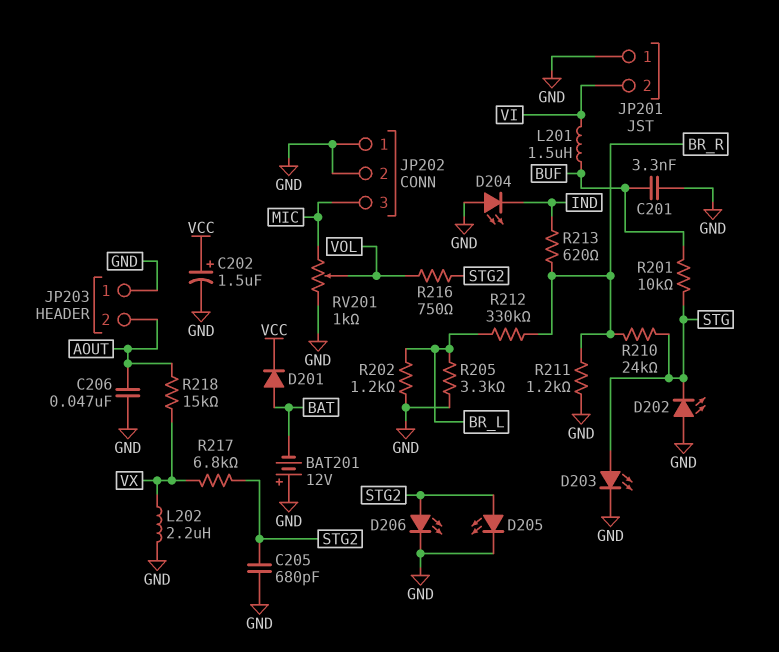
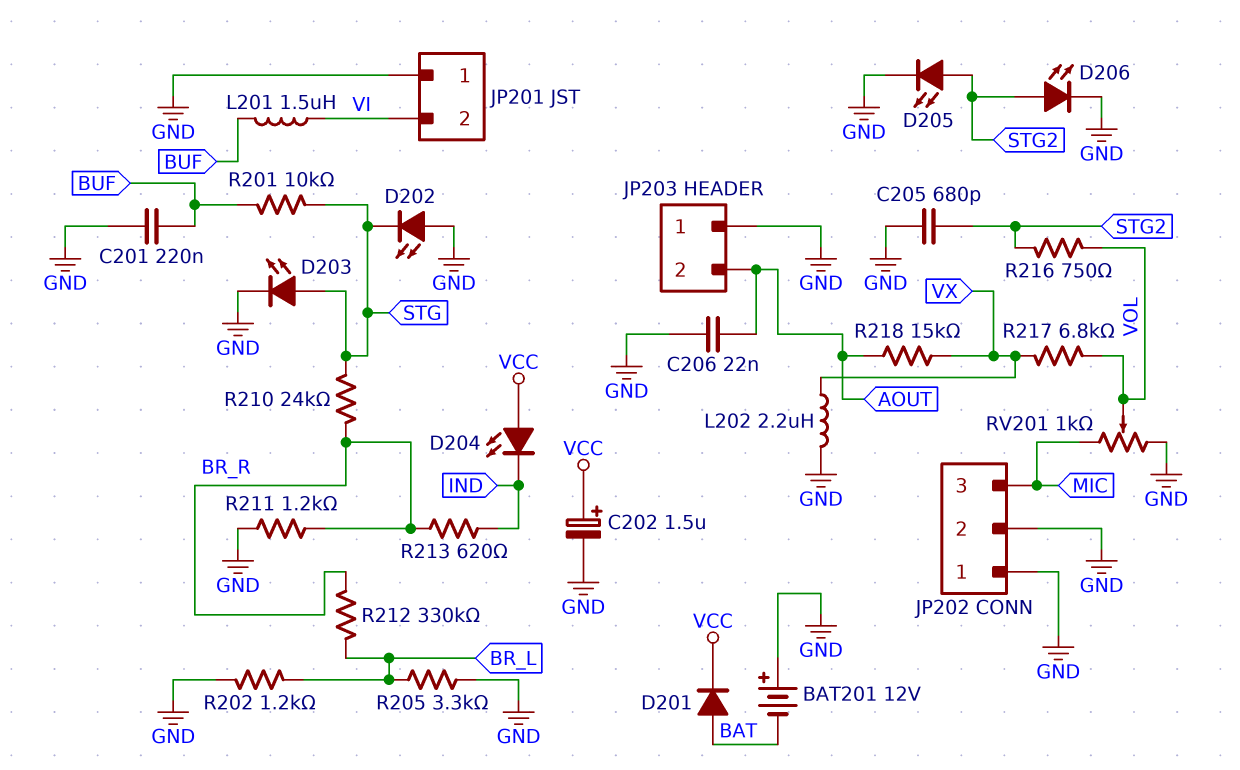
C201: 3.3nF (BUF, GND) -> 220nF (BUF, GND)
C206: 47nF (AOUT, GND) -> 22nF (AOUT, GND)
D204: LED (A GND, K IND) -> LED (A VCC, K IND)
R217: 6.8k (STG2, VX) -> 6.8k (VOL, VX)

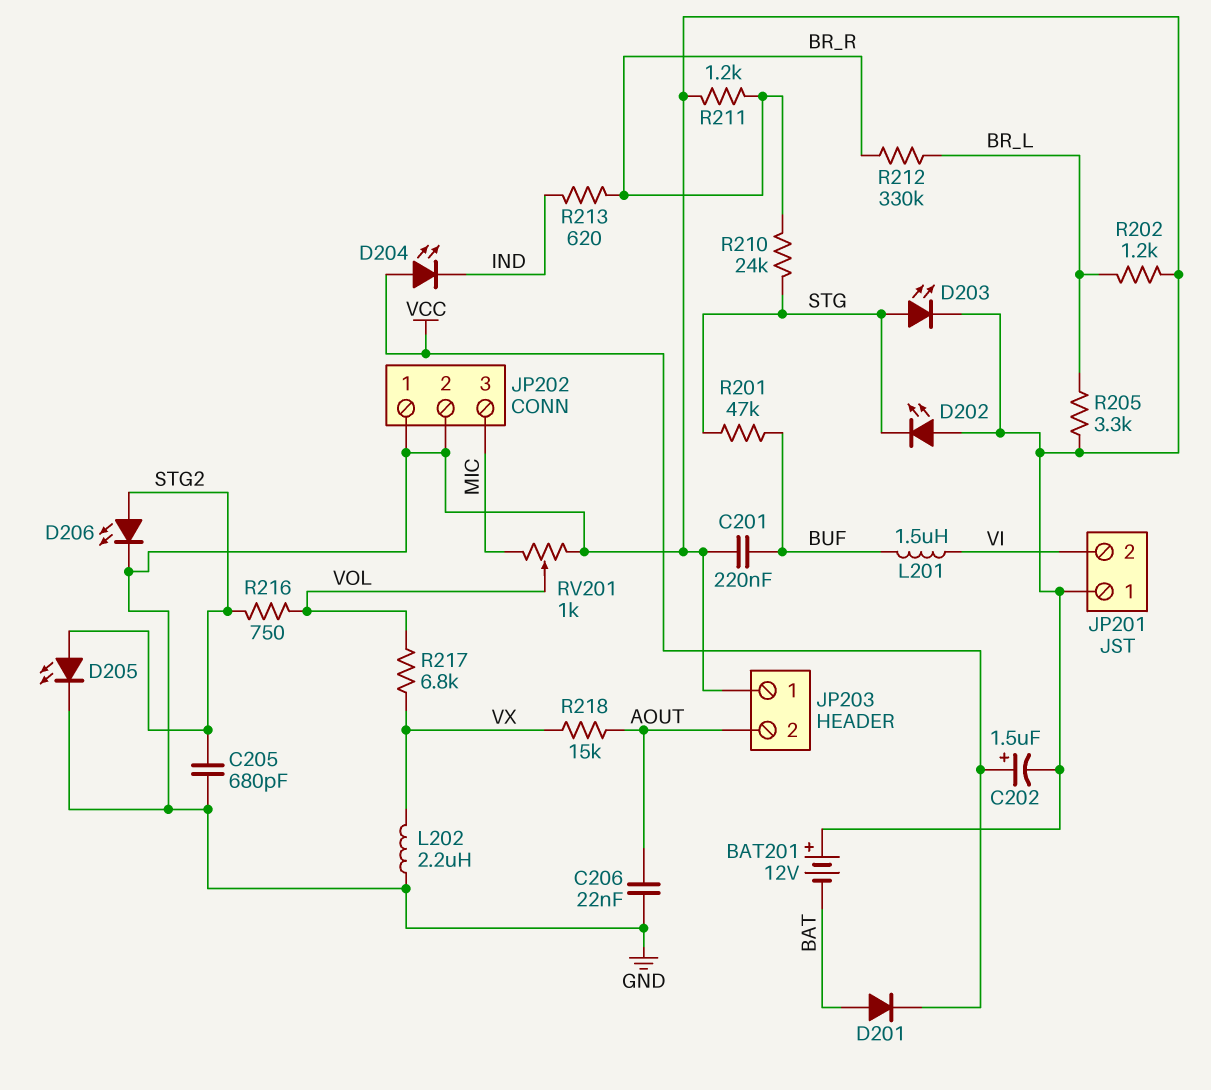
R201: 10k (BUF, STG) -> 47k (BUF, STG)

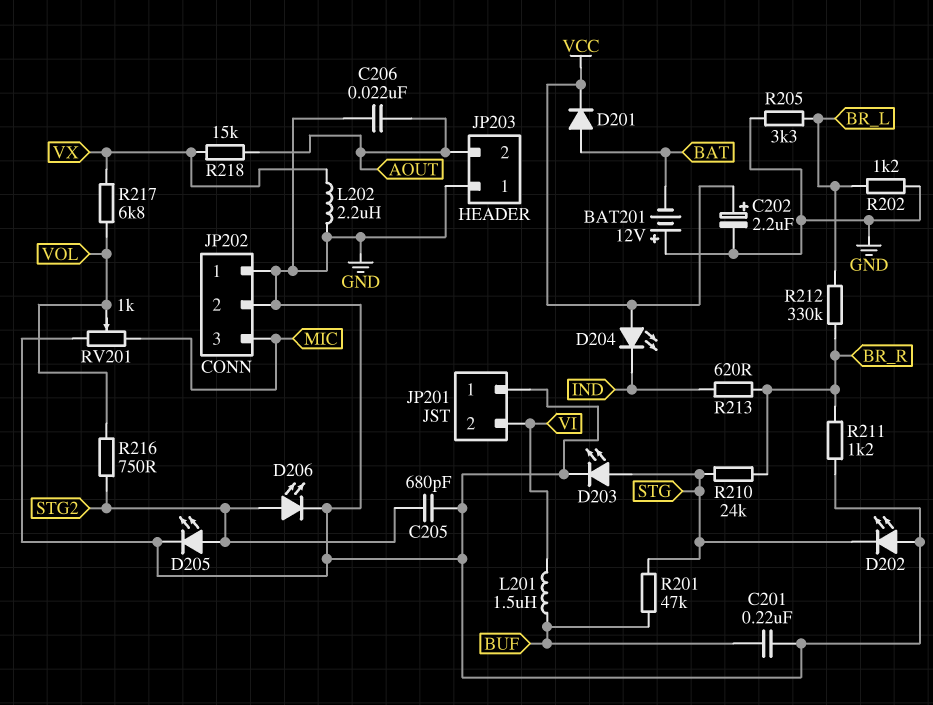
C202: 1.5uF (plus VCC, minus GND) -> 2.2uF (plus VCC, minus GND)

